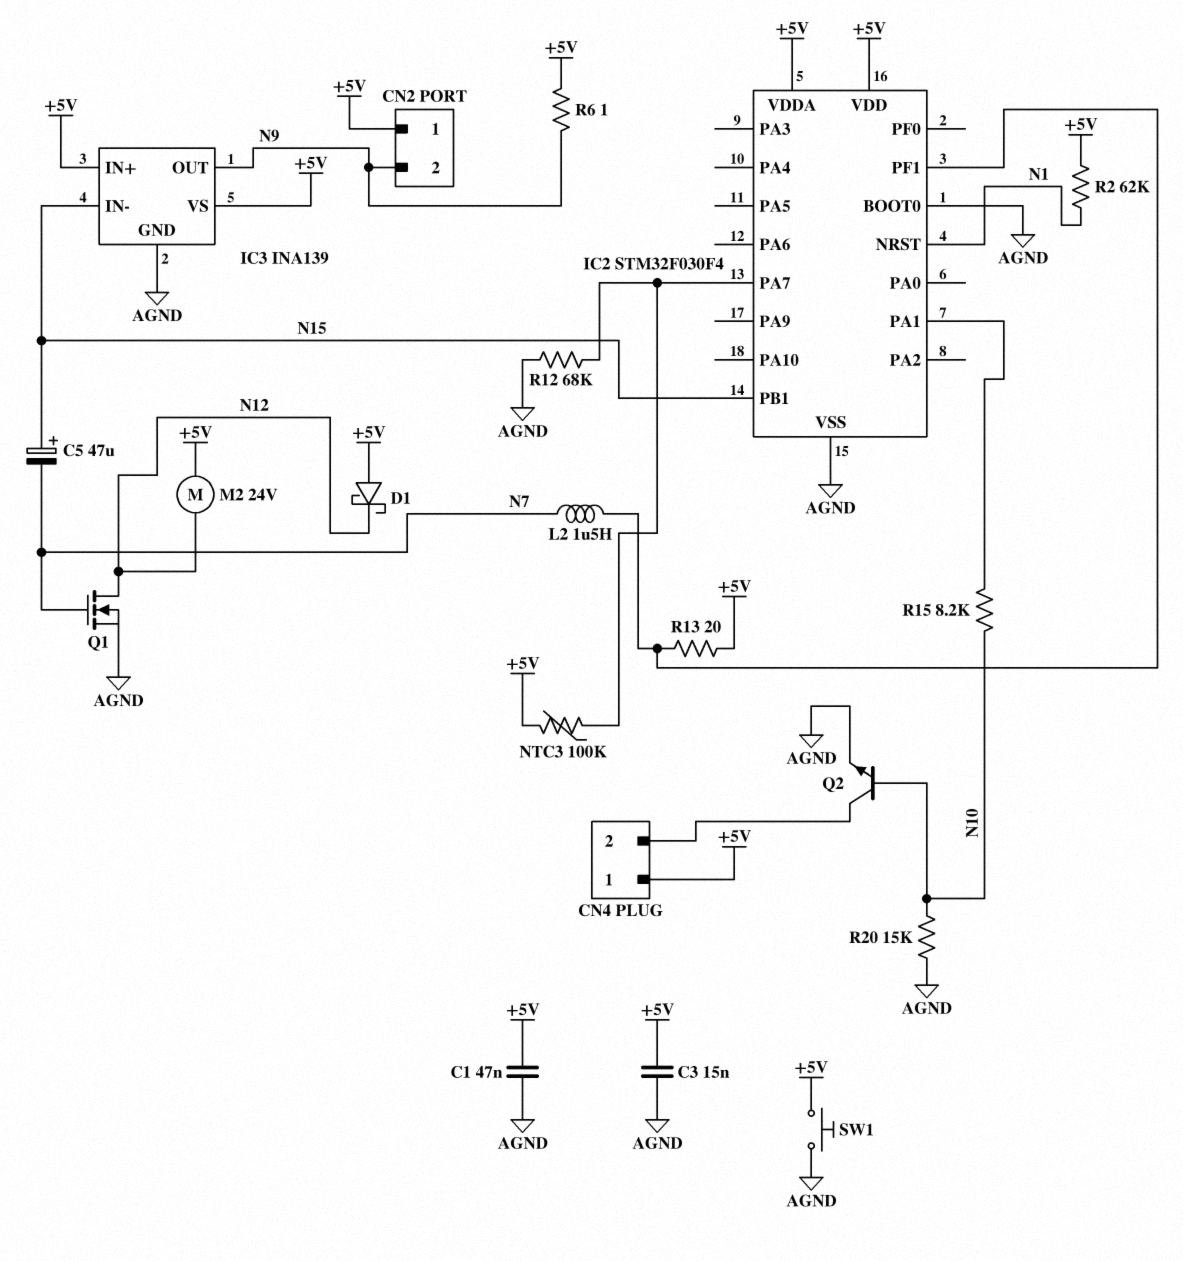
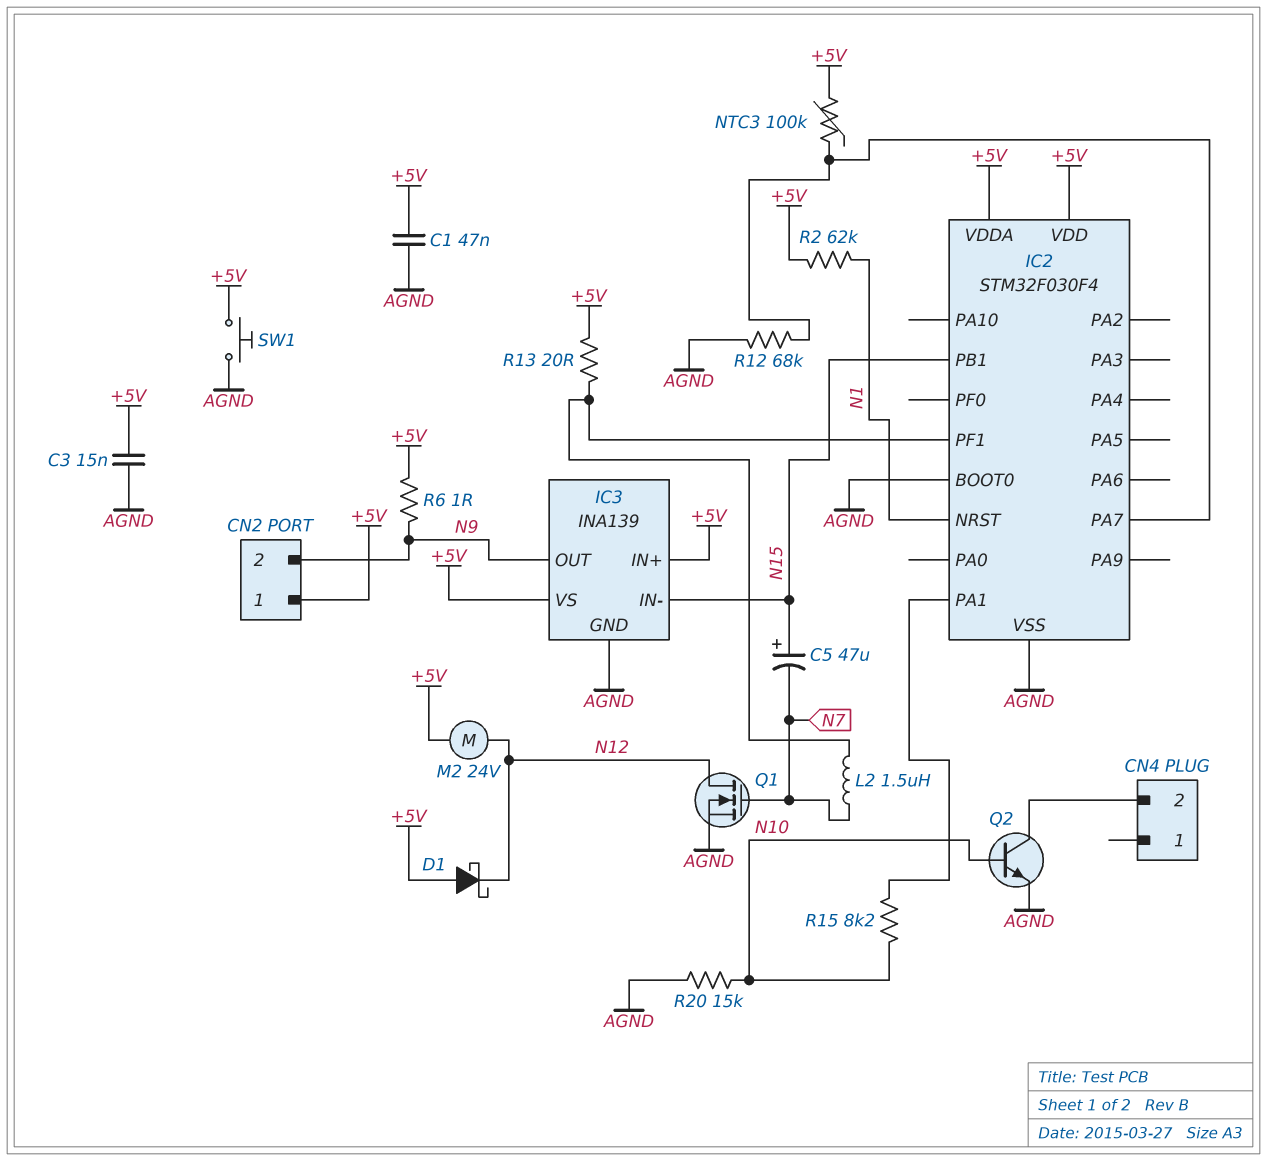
CN4 pin 1: +5V -> none

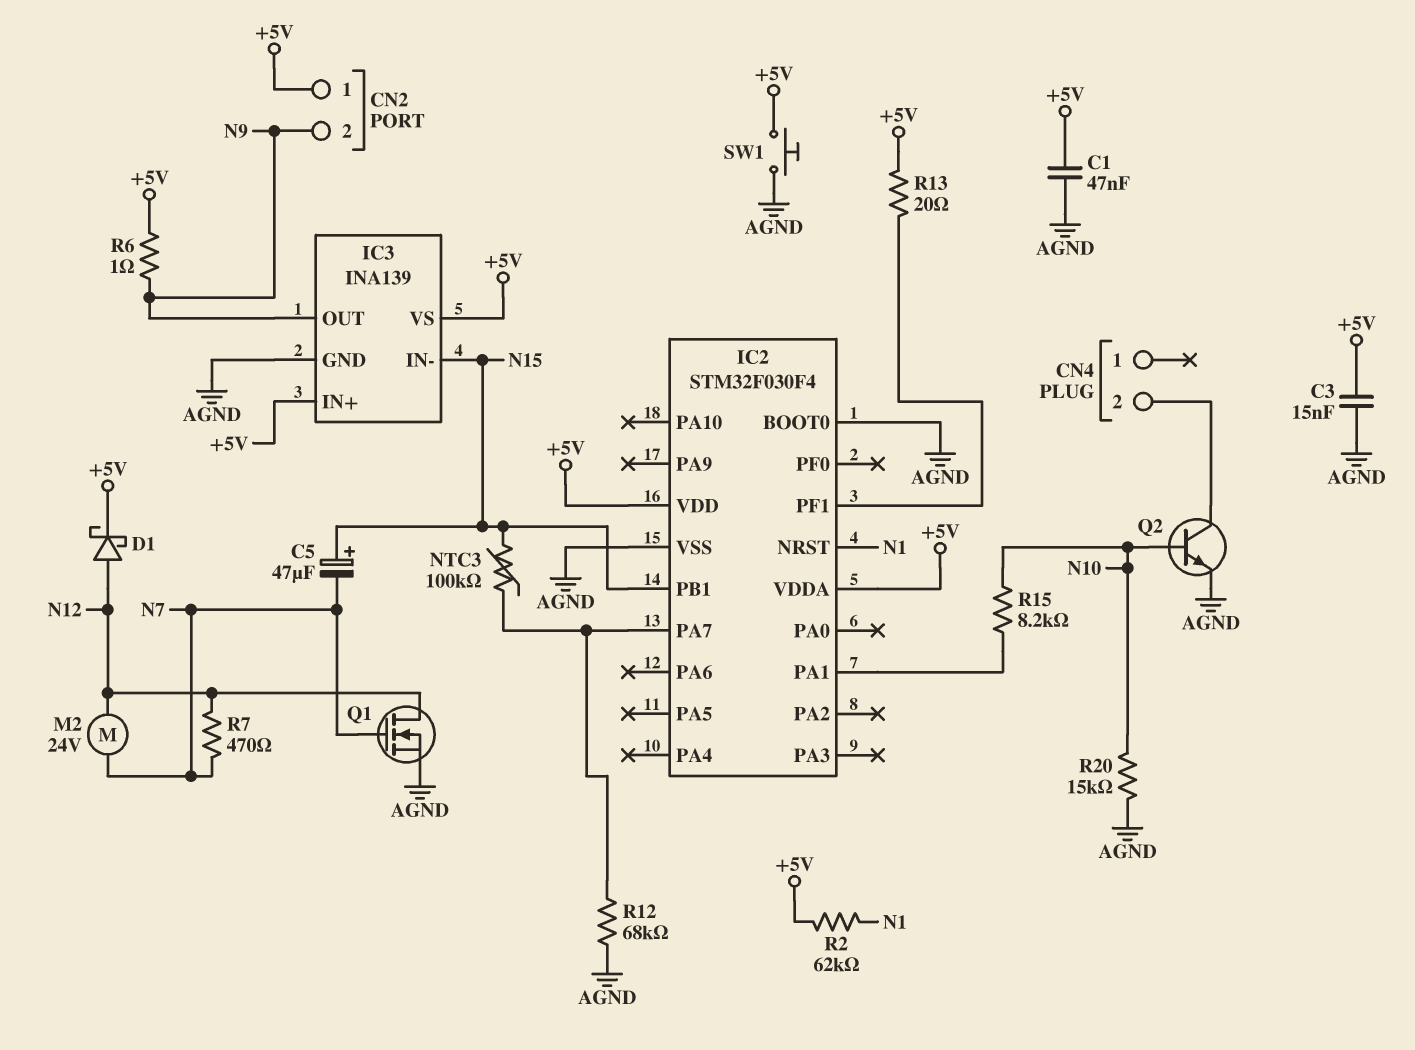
D1: schottky (A +5V, K N12) -> schottky (A N12, K +5V)
L2: 1.5uH (IC2/PF1, N7) -> none
M2: motor 24V (+5V, N12) -> motor 24V (N7, N12)
NTC3: 100k (+5V, IC2/PA7) -> 100k (IC2/PA7, N15)
R7: none -> 470 (N7, N12)

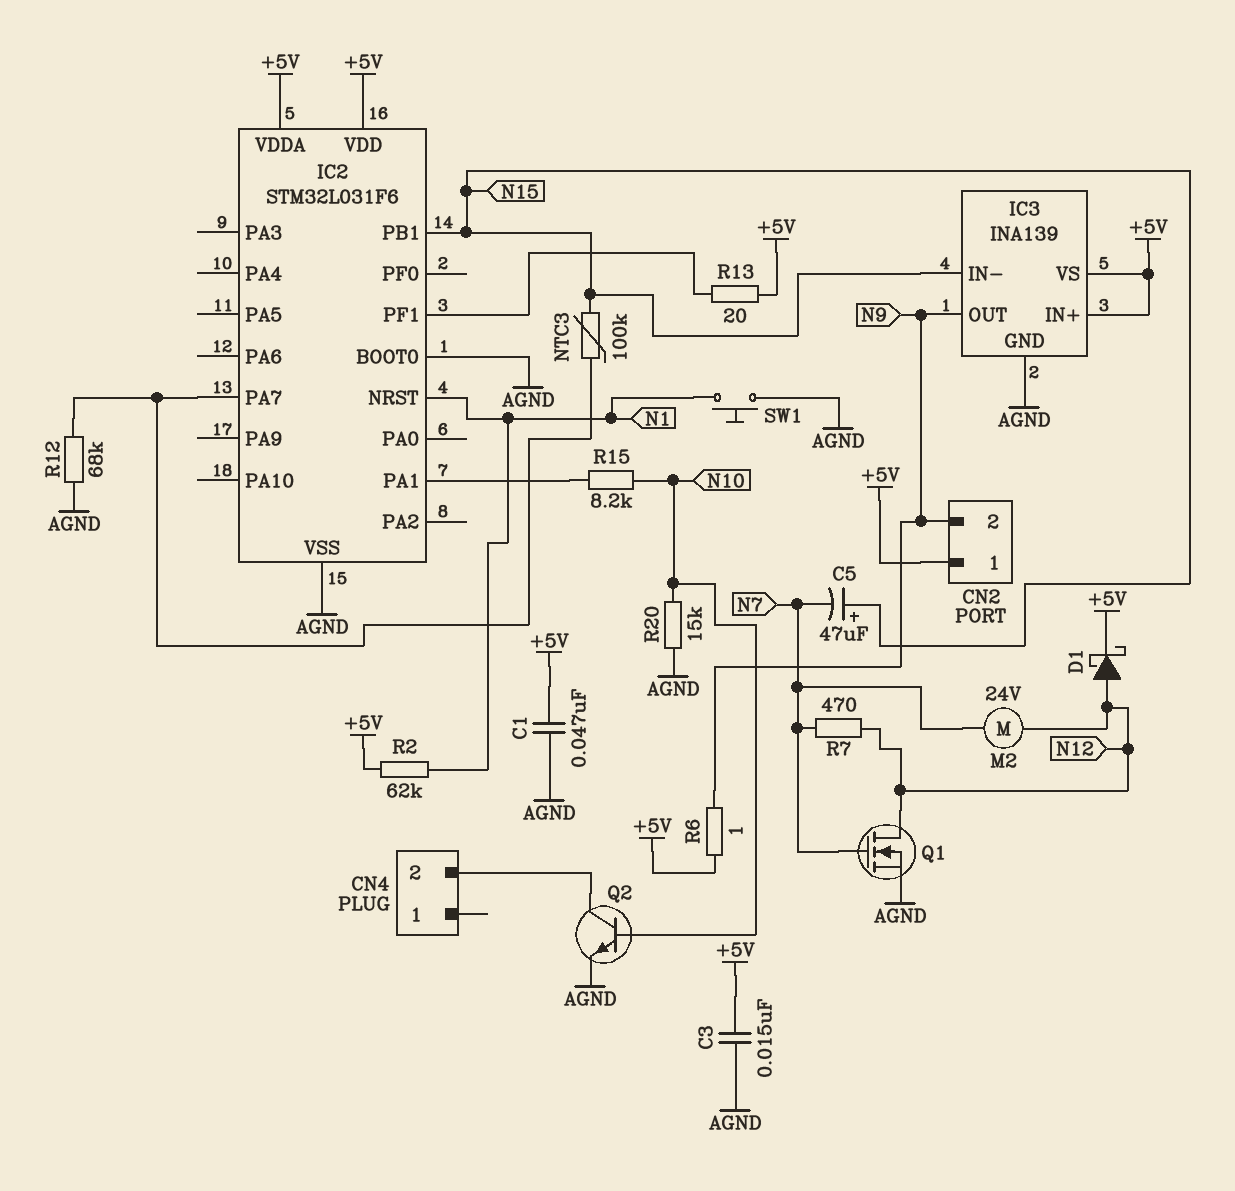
IC2: STM32F030F4 -> STM32L031F6
SW1: button (+5V, AGND) -> button (AGND, N1)

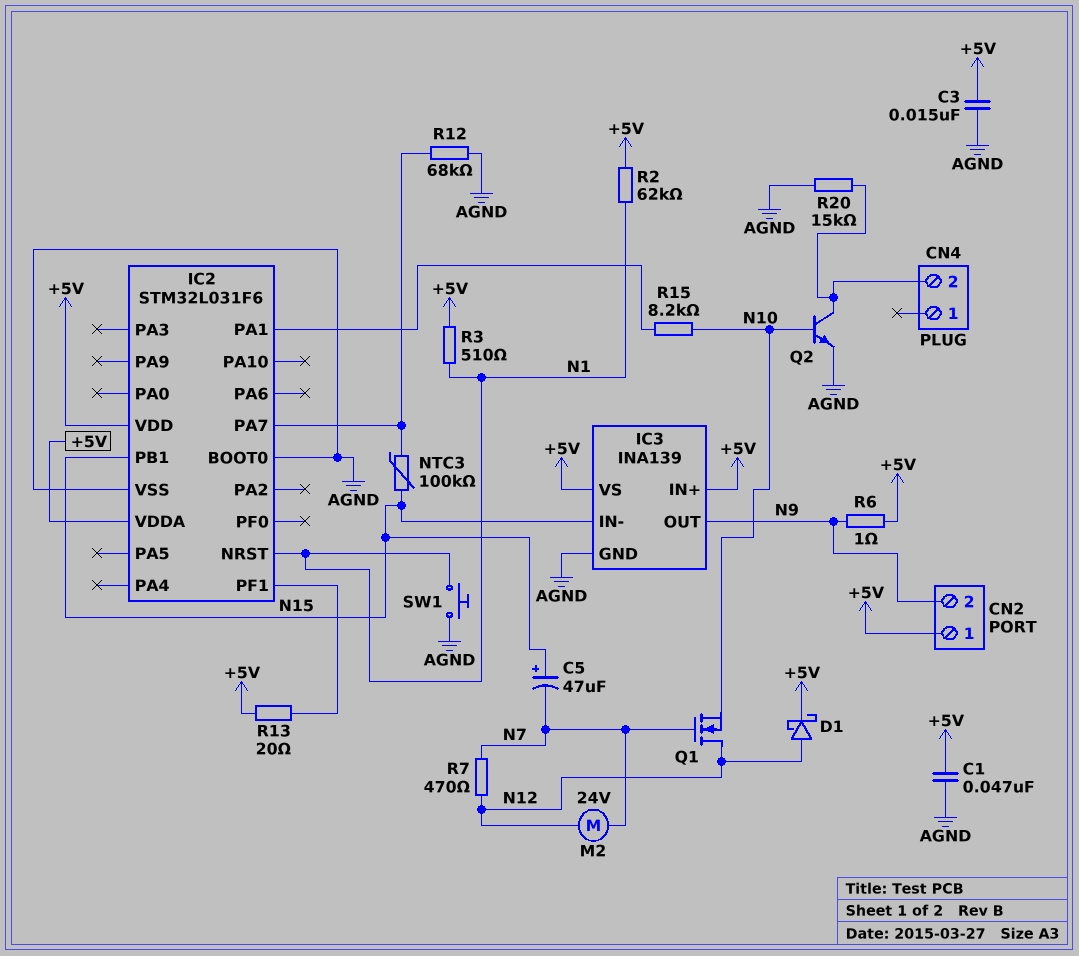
Q1: NMOS (G N7, D N12, S AGND) -> NMOS (G N7, D N12, S N10)
R3: none -> 510 (+5V, N1)
R20: 15k (AGND, N10) -> 15k (AGND, CN4/2)

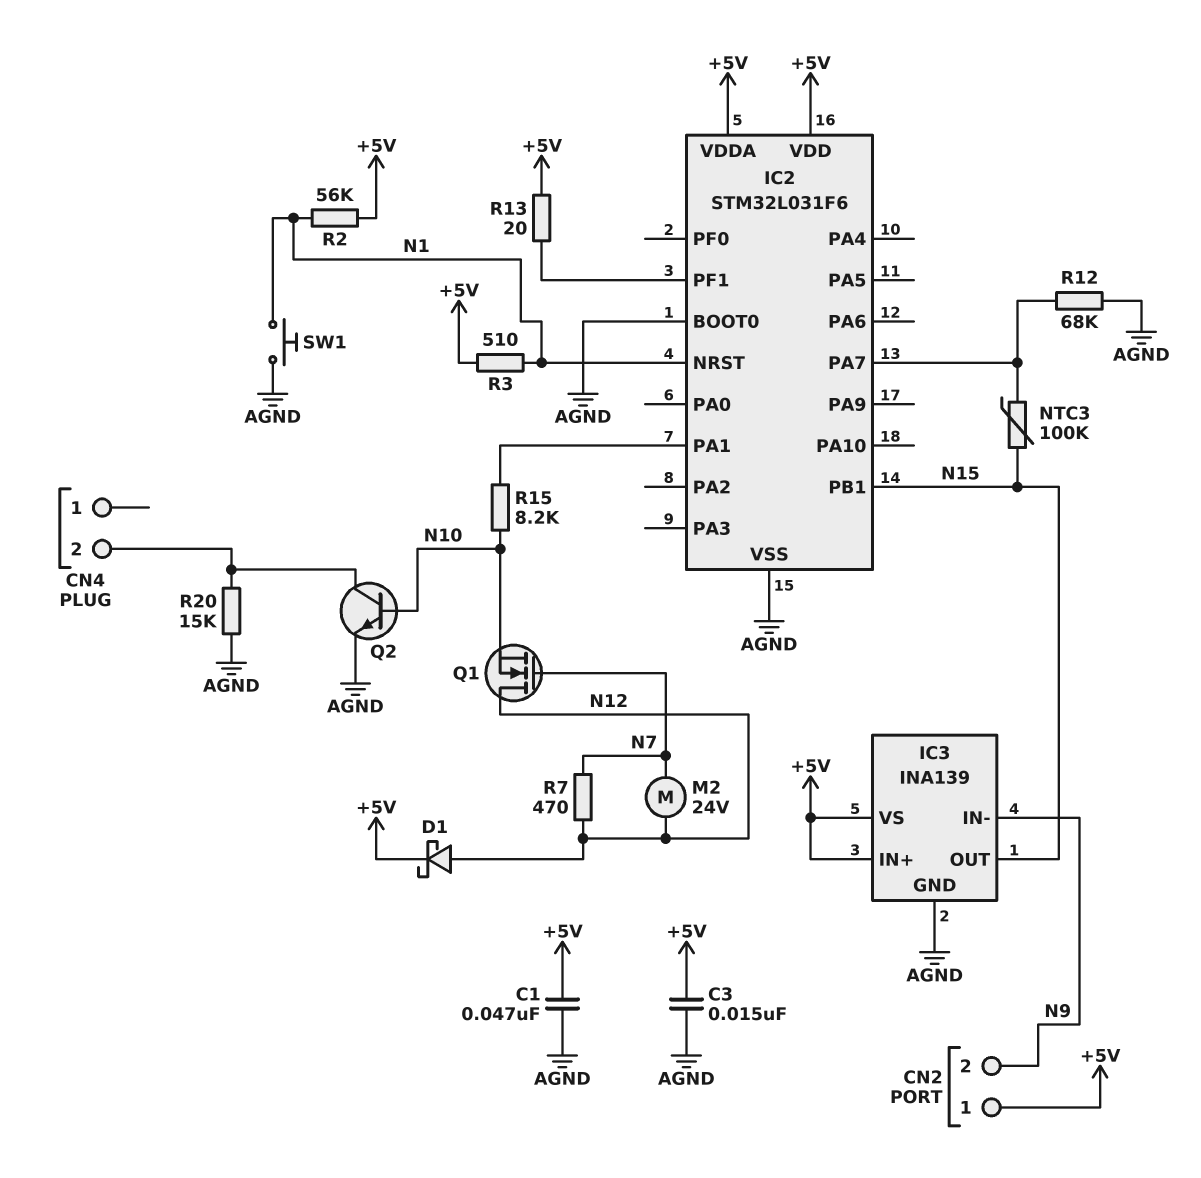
C5: 47uF (plus N15, minus N7) -> none
IC3 pin IN-: N15 -> N9
IC3 pin OUT: N9 -> N15
R2: 62k (+5V, N1) -> 56k (+5V, N1)
R6: 1 (+5V, N9) -> none

